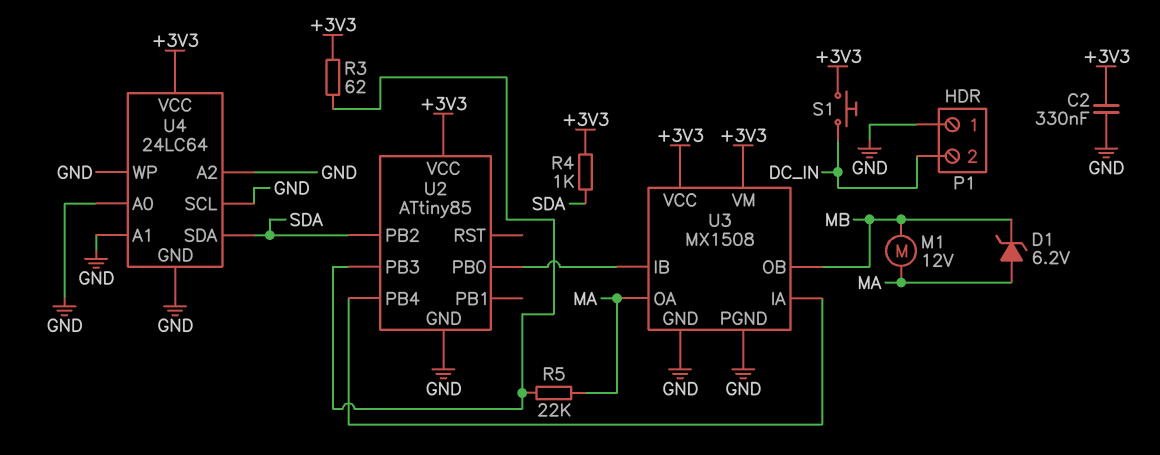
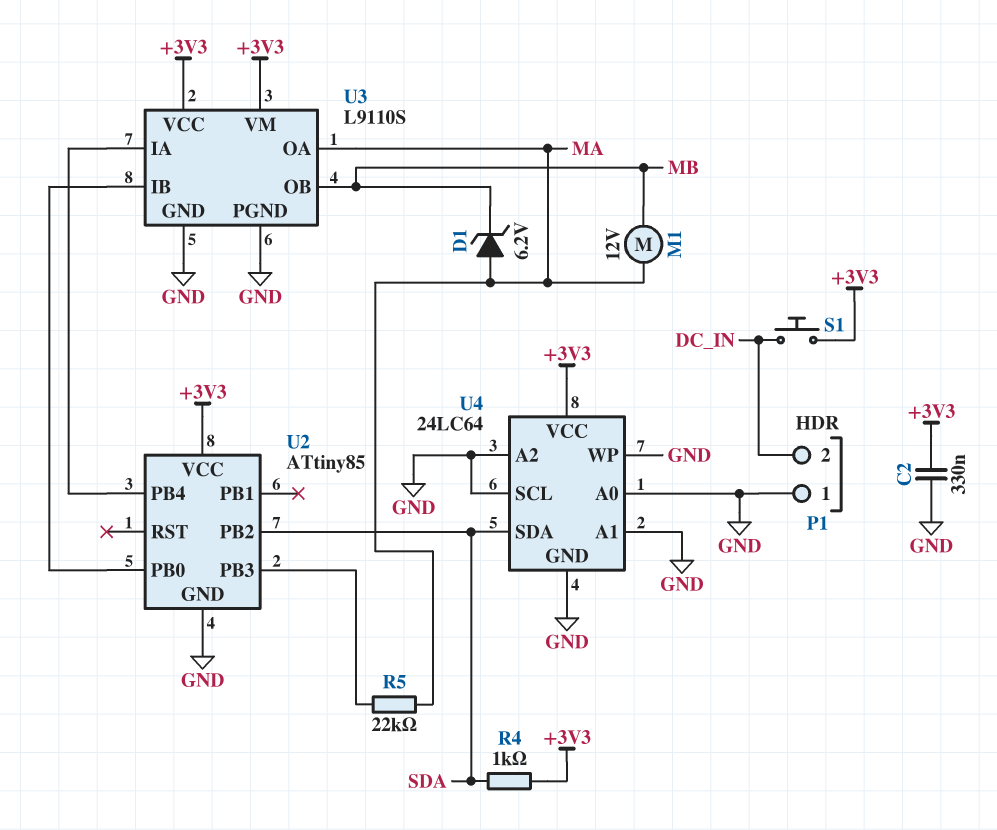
R3: 62 (+3V3, U2/PB3) -> none
U3: MX1508 -> L9110S

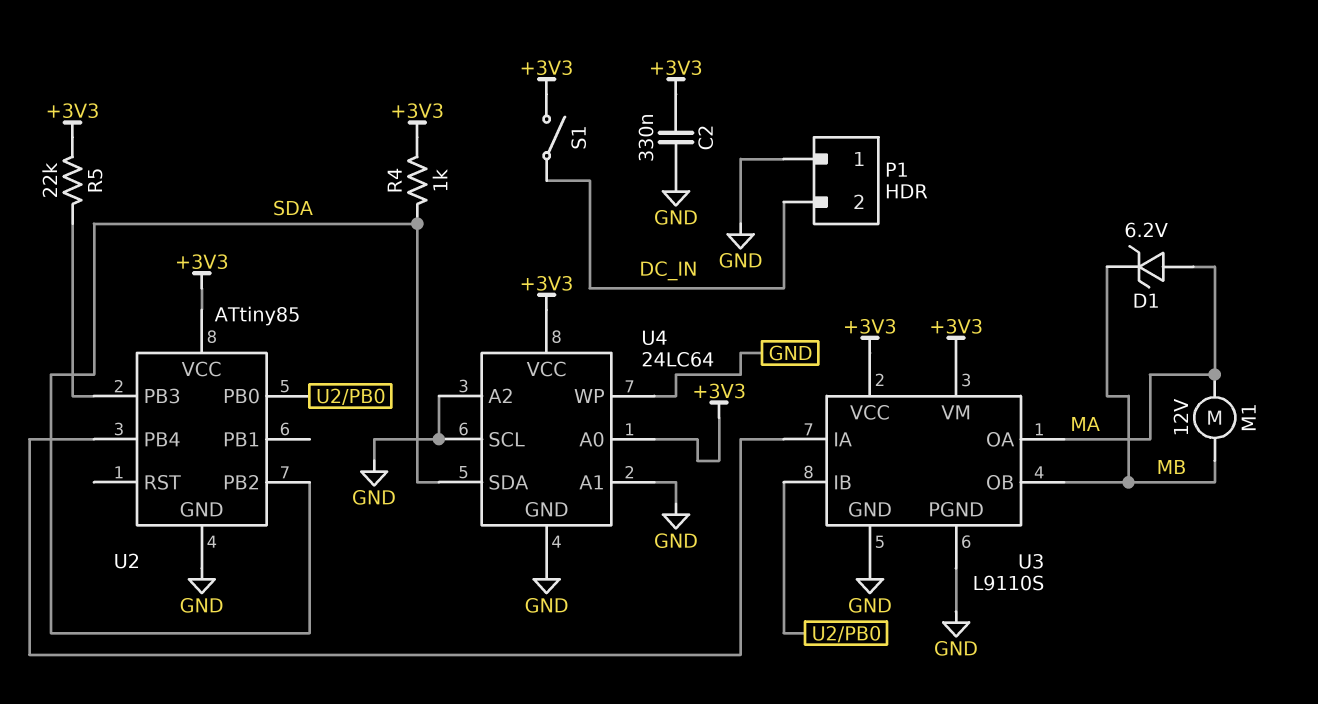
R5: 22k (MA, U2/PB3) -> 22k (+3V3, U2/PB3)
S1: button (+3V3, DC_IN) -> switch (+3V3, DC_IN)
U4 pin A0: GND -> +3V3

